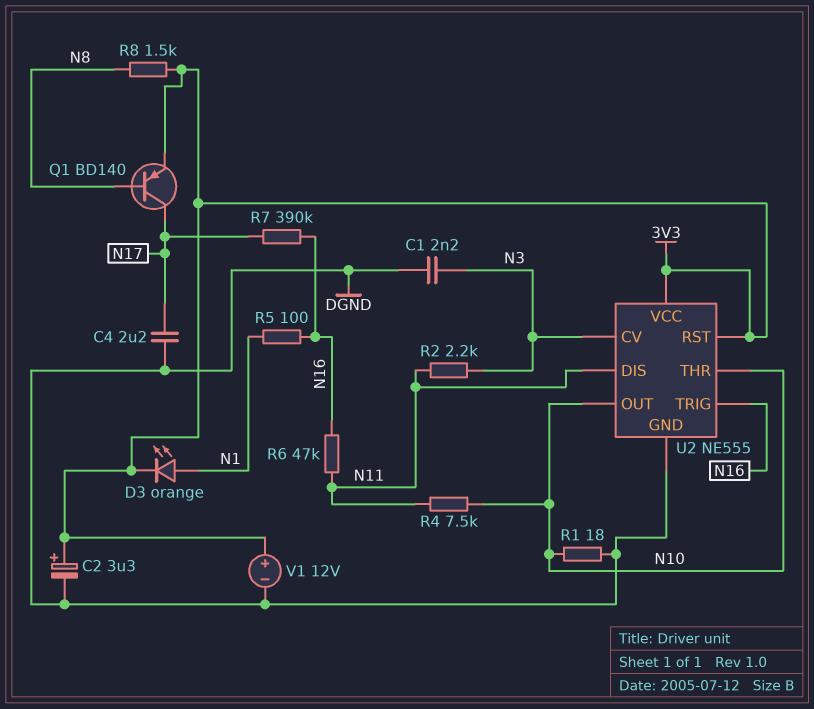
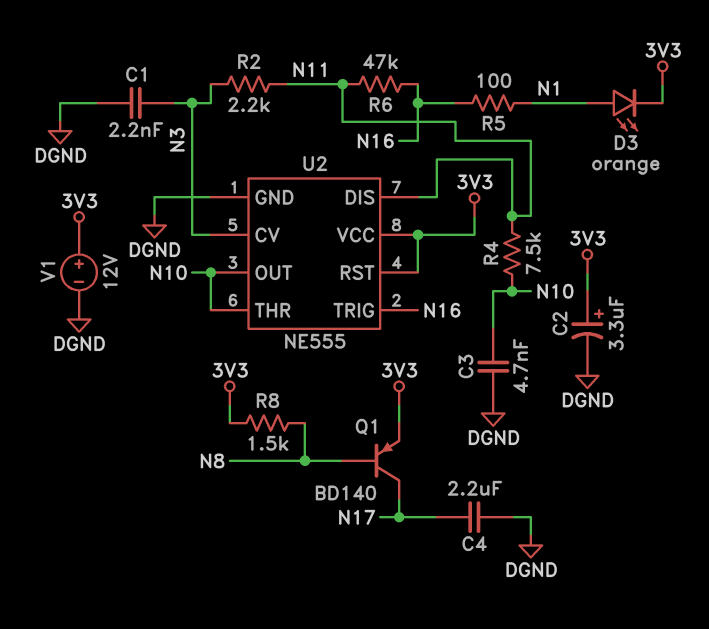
C3: none -> 4.7nF (DGND, N10)
R1: 18 (DGND, N10) -> none
R7: 390k (N16, N17) -> none

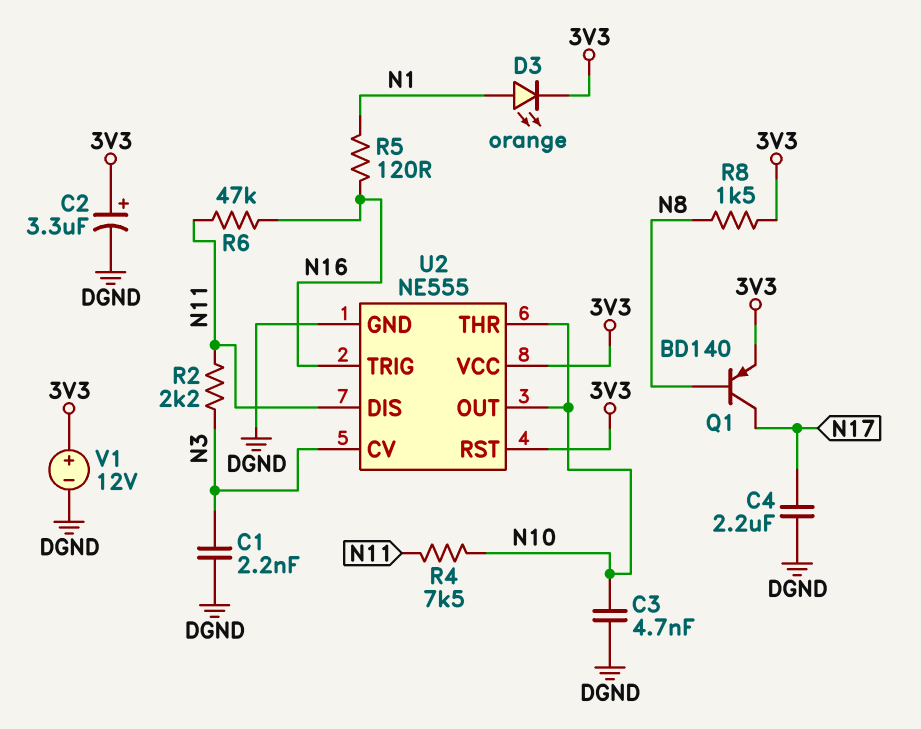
R5: 100 (N1, N16) -> 120 (N1, N16)

